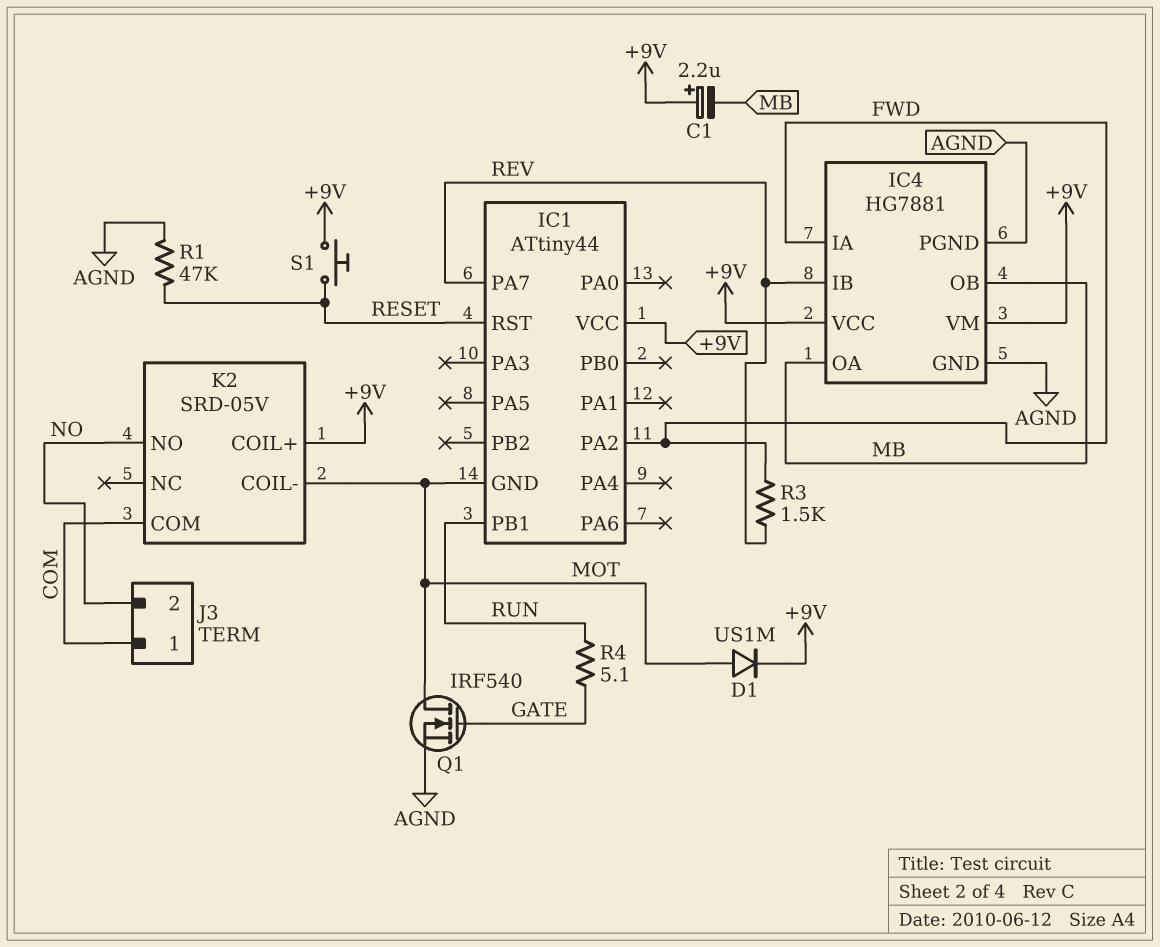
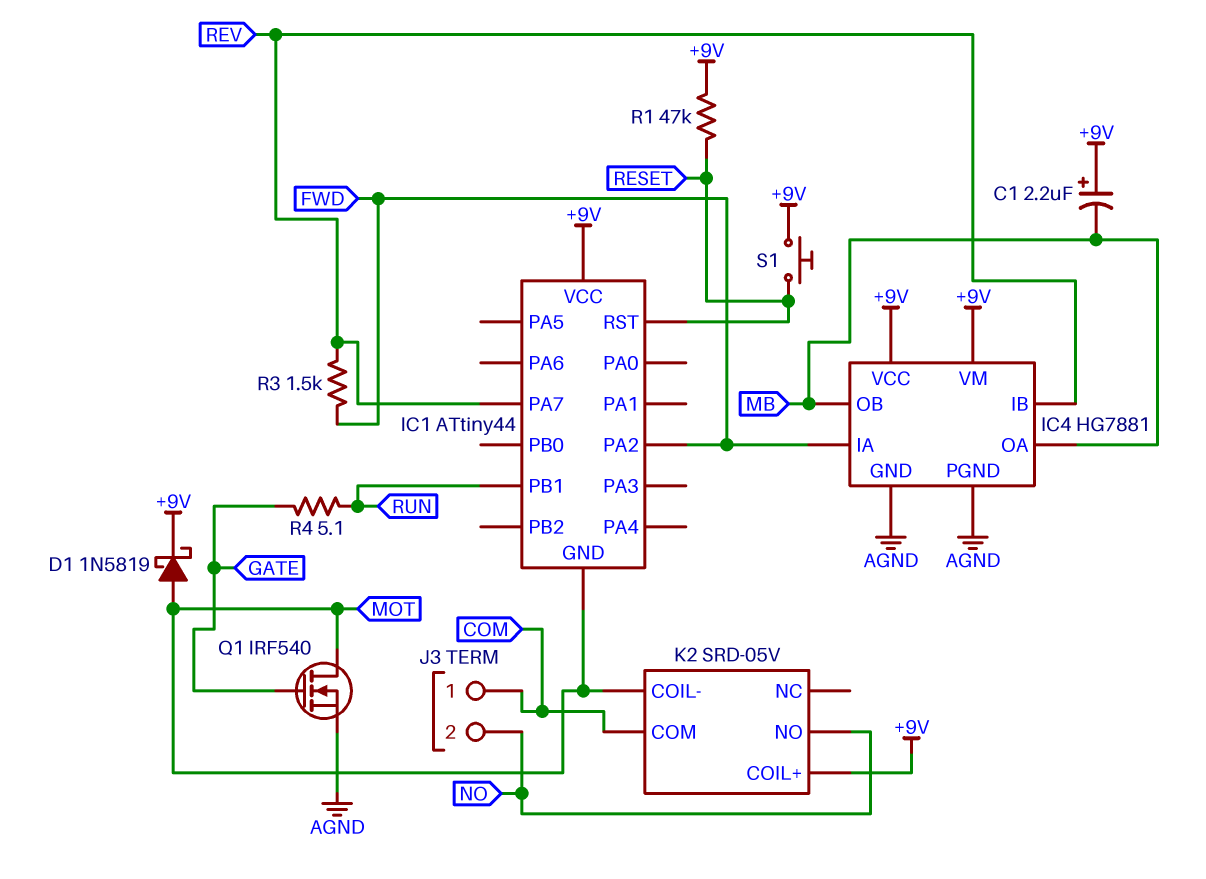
D1: diode US1M (A MOT, K +9V) -> schottky 1N5819 (A MOT, K +9V)
R1: 47k (AGND, RESET) -> 47k (+9V, RESET)

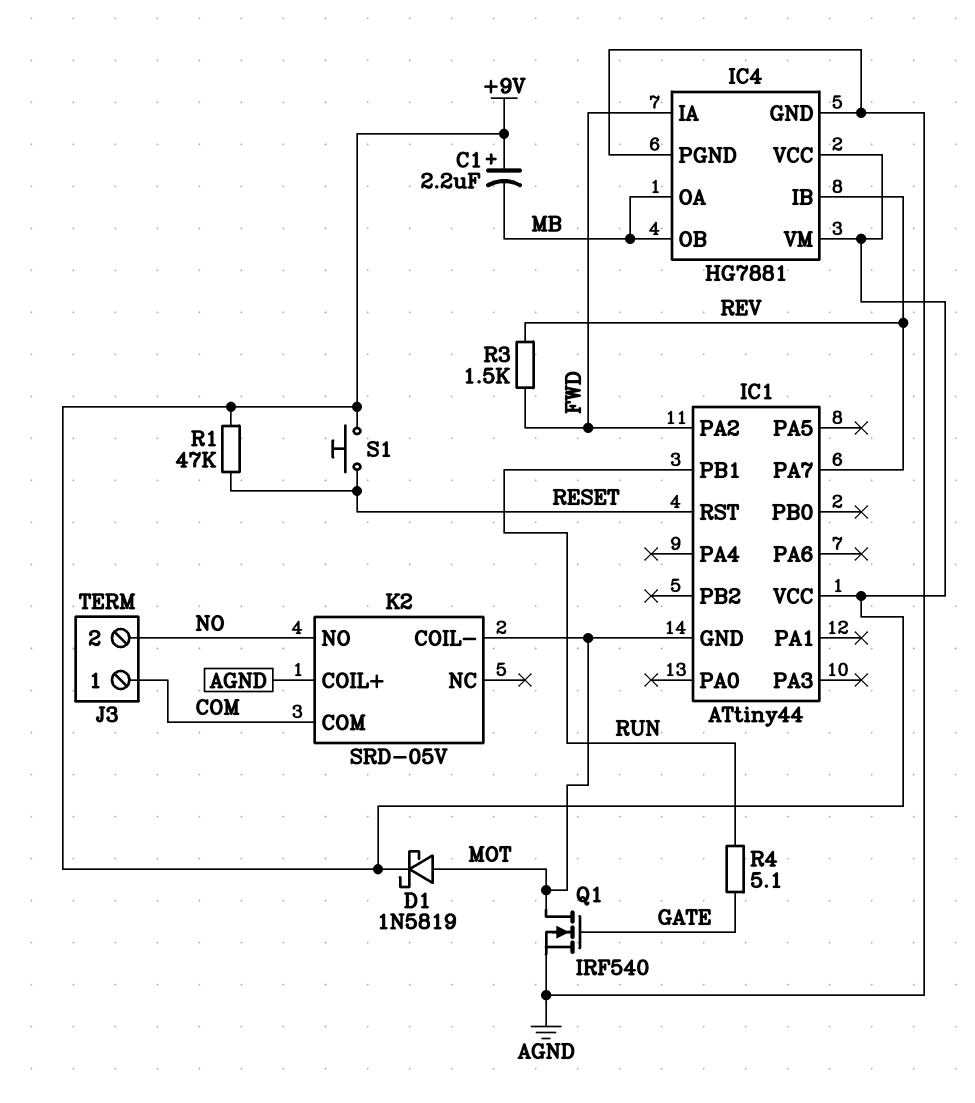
K2 pin COIL+: +9V -> AGND

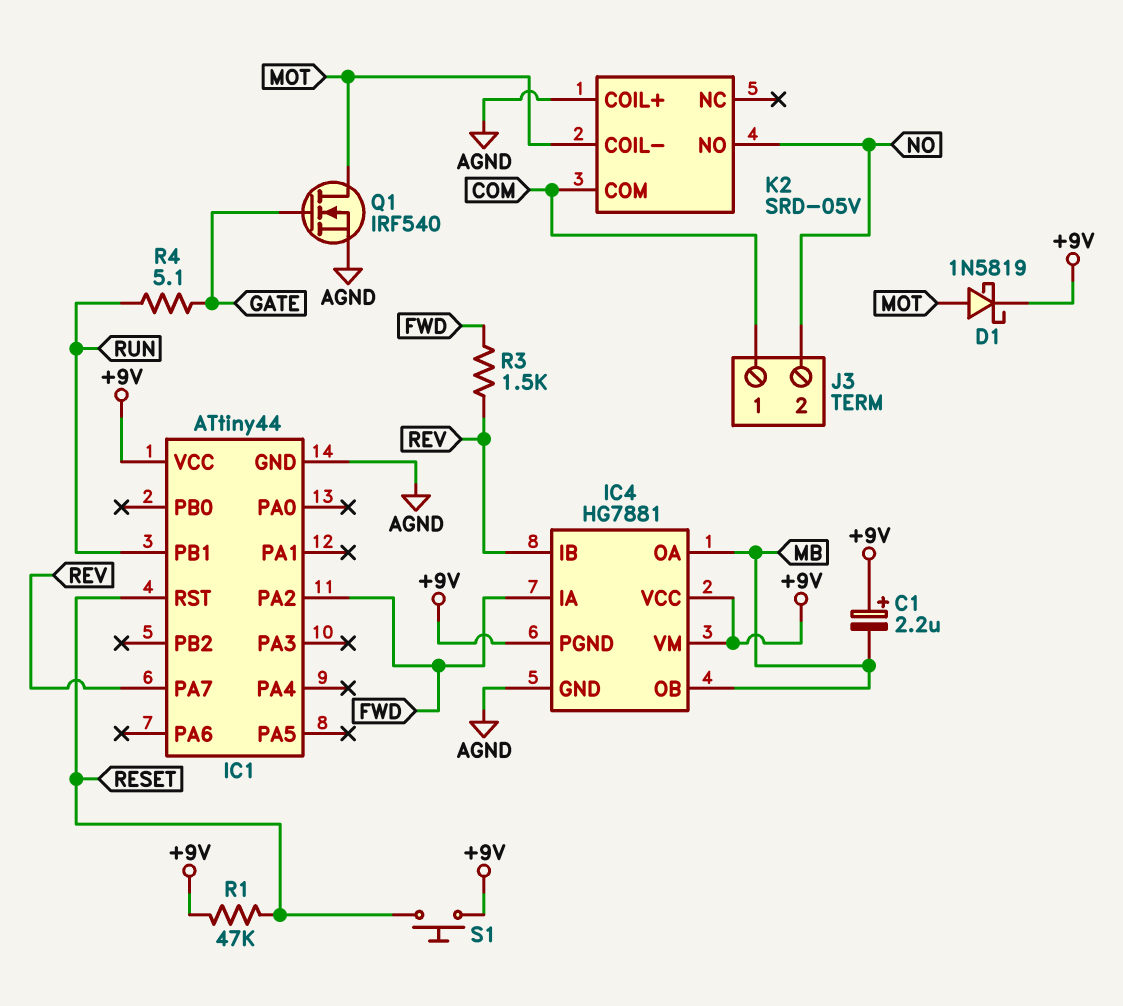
IC1 pin GND: MOT -> AGND
IC4 pin PGND: AGND -> +9V

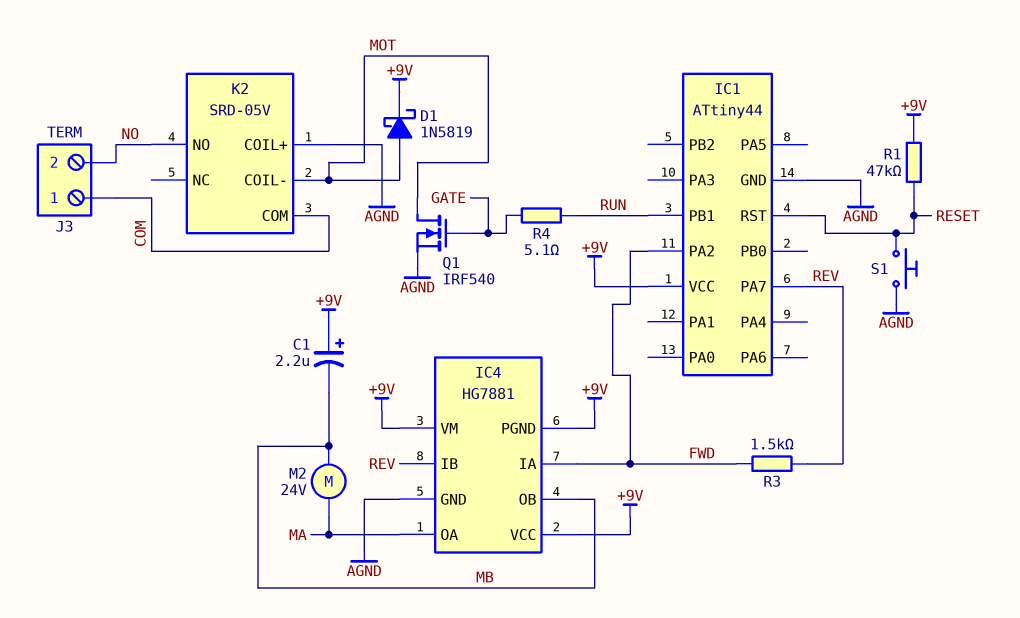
IC4 pin OA: MB -> MA
M2: none -> motor 24V (MA, MB)
S1: button (+9V, RESET) -> button (AGND, RESET)

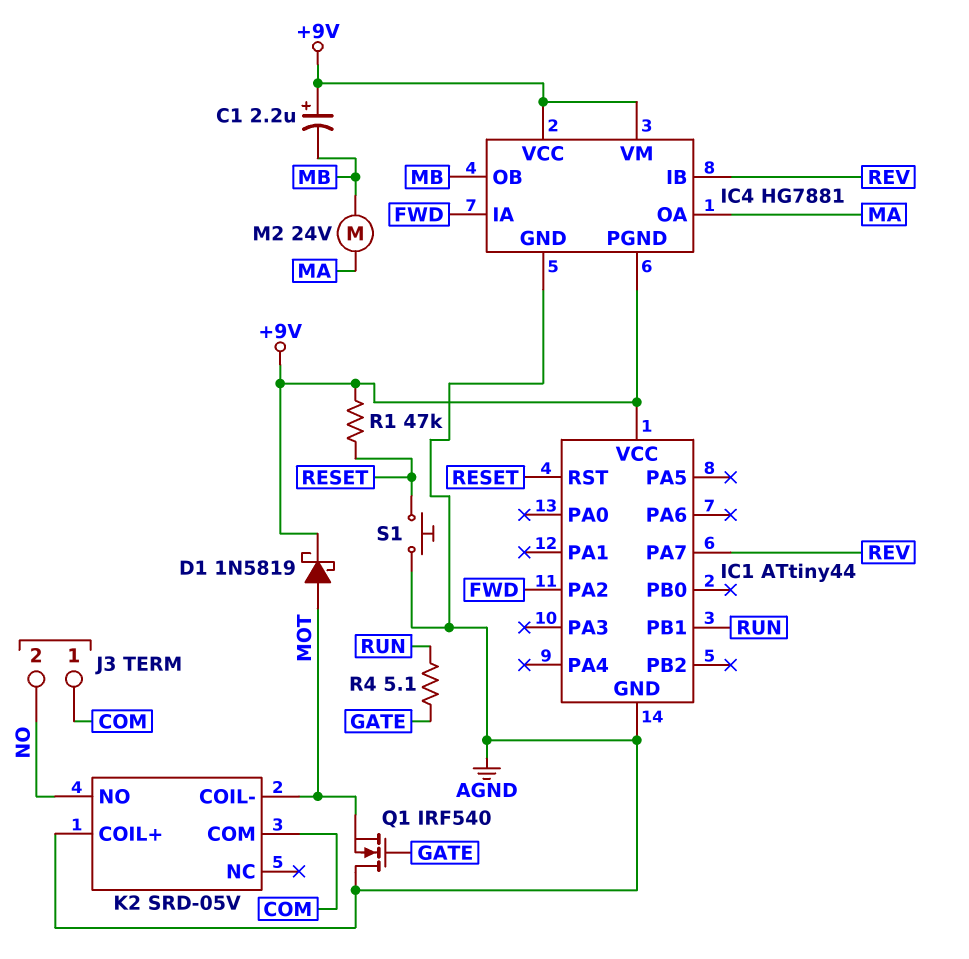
Q1: NMOS IRF540 (G GATE, D MOT, S AGND) -> NMOS IRF540 (G GATE, D AGND, S MOT)
R3: 1.5k (FWD, REV) -> none

